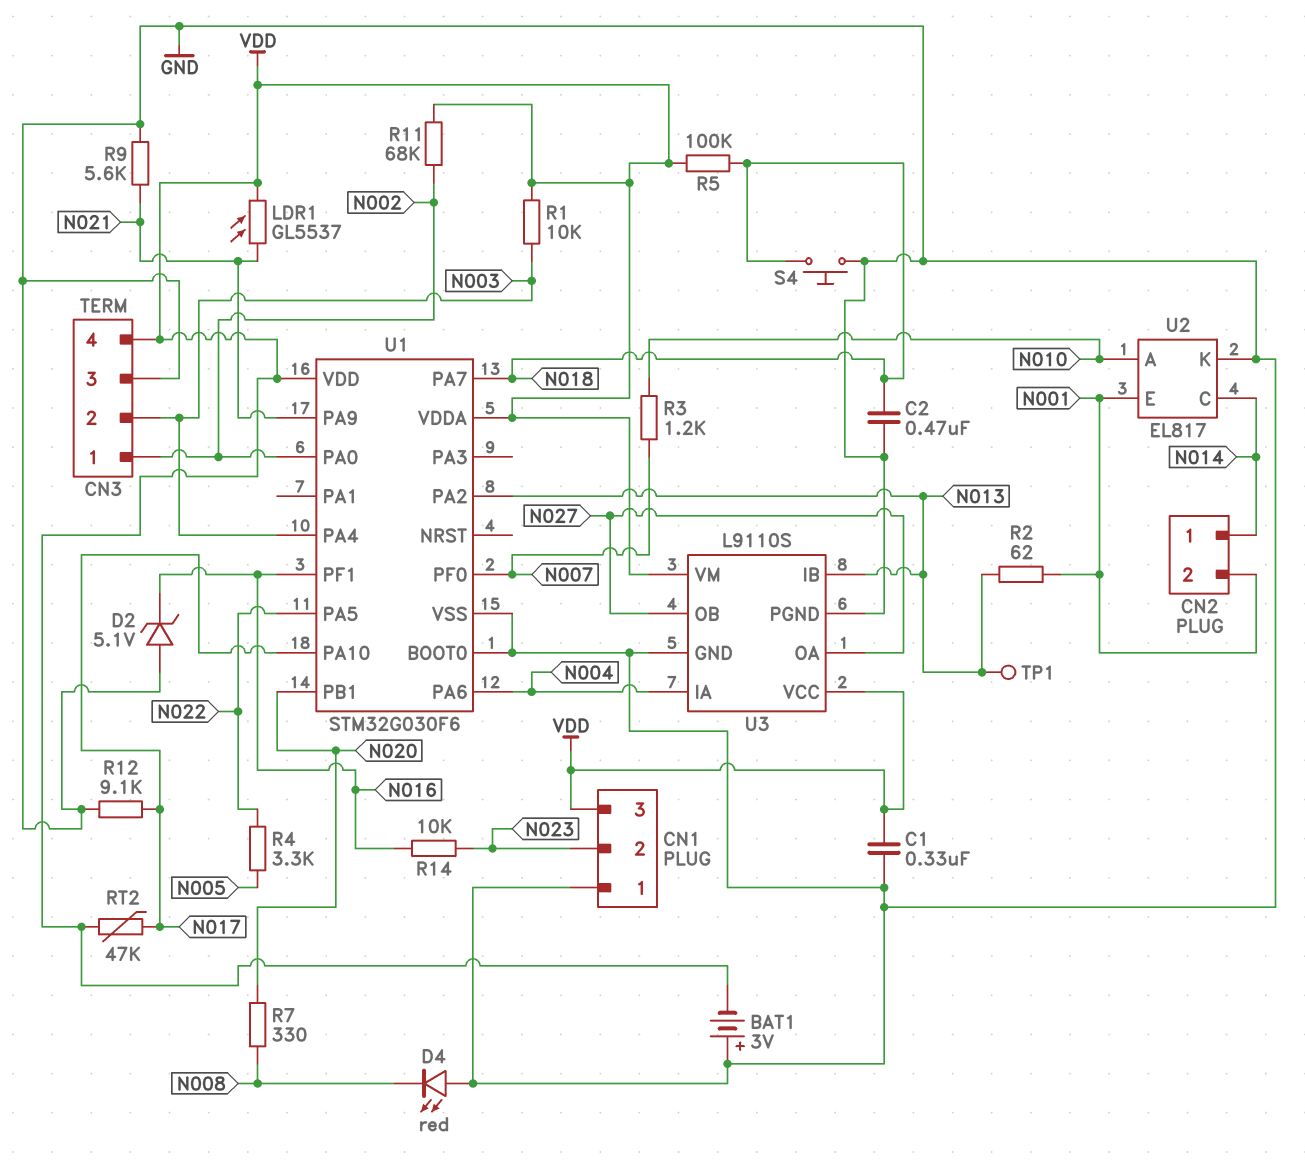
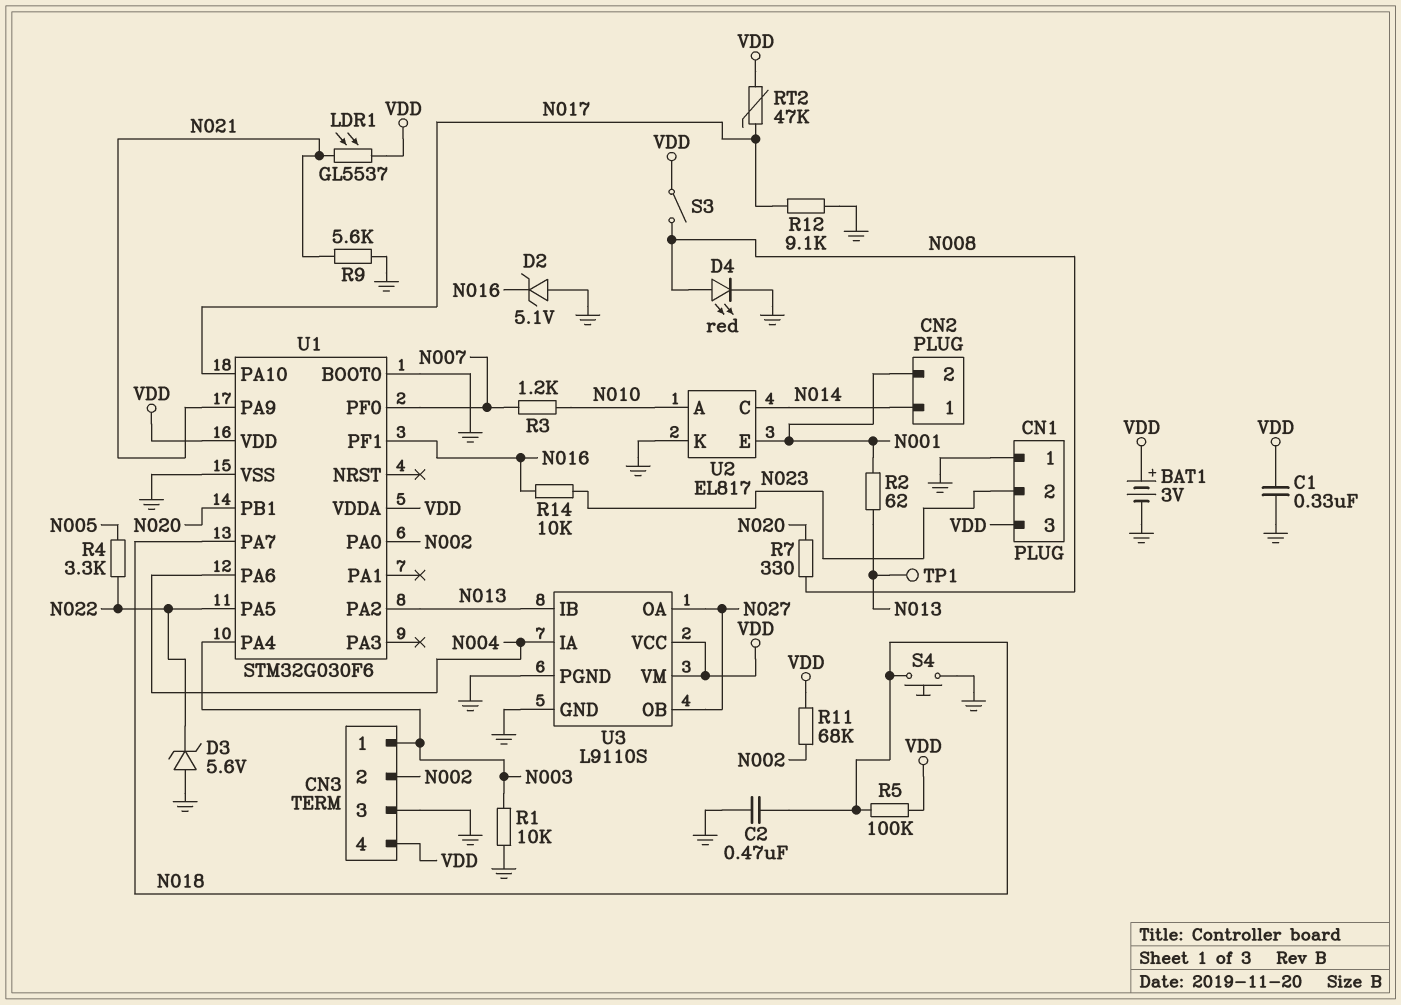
BAT1: 3V (plus GND, minus VDD) -> 3V (plus VDD, minus GND)
CN3 pin 1: N002 -> N003
CN3 pin 2: N003 -> N002
D3: none -> zener 5.6V (A GND, K N022)
D4: LED red (A GND, K N008) -> LED red (A N008, K GND)
R1: 10k (N003, VDD) -> 10k (GND, N003)
S3: none -> switch (N008, VDD)

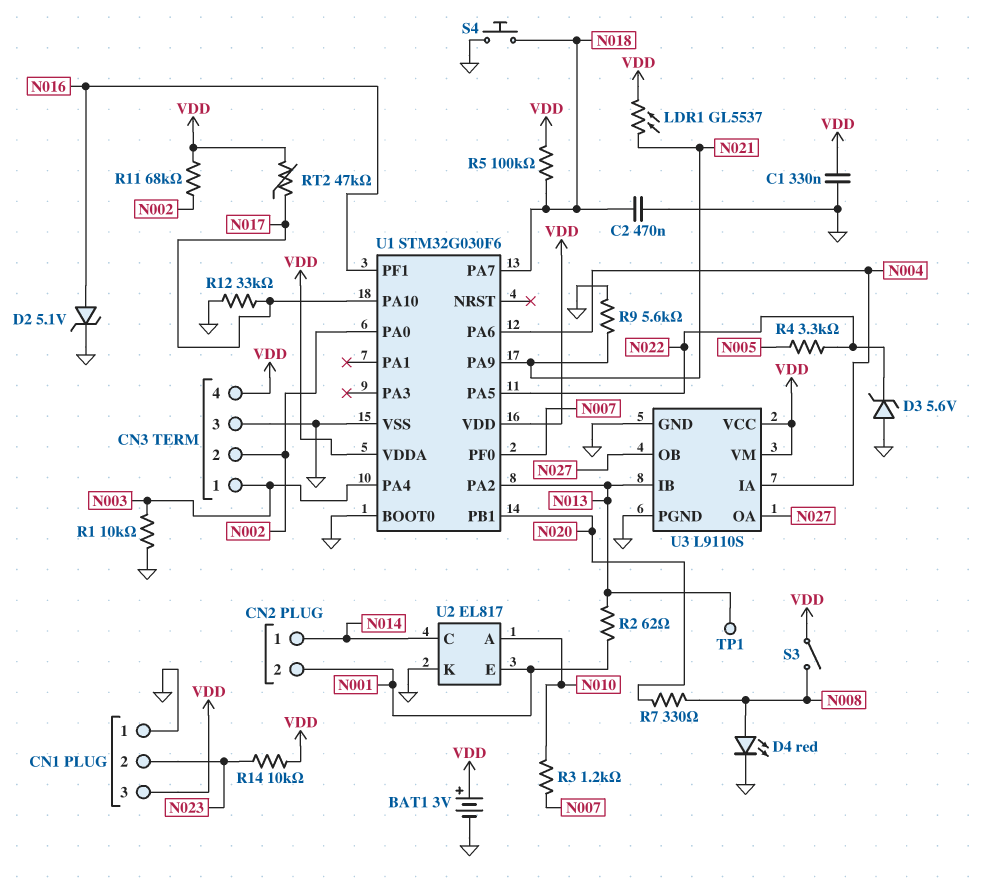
D2: zener 5.1V (A GND, K N016) -> zener 5.1V (A N016, K GND)
R12: 9.1k (GND, N017) -> 33k (GND, N017)
R14: 10k (N016, N023) -> 10k (N023, VDD)

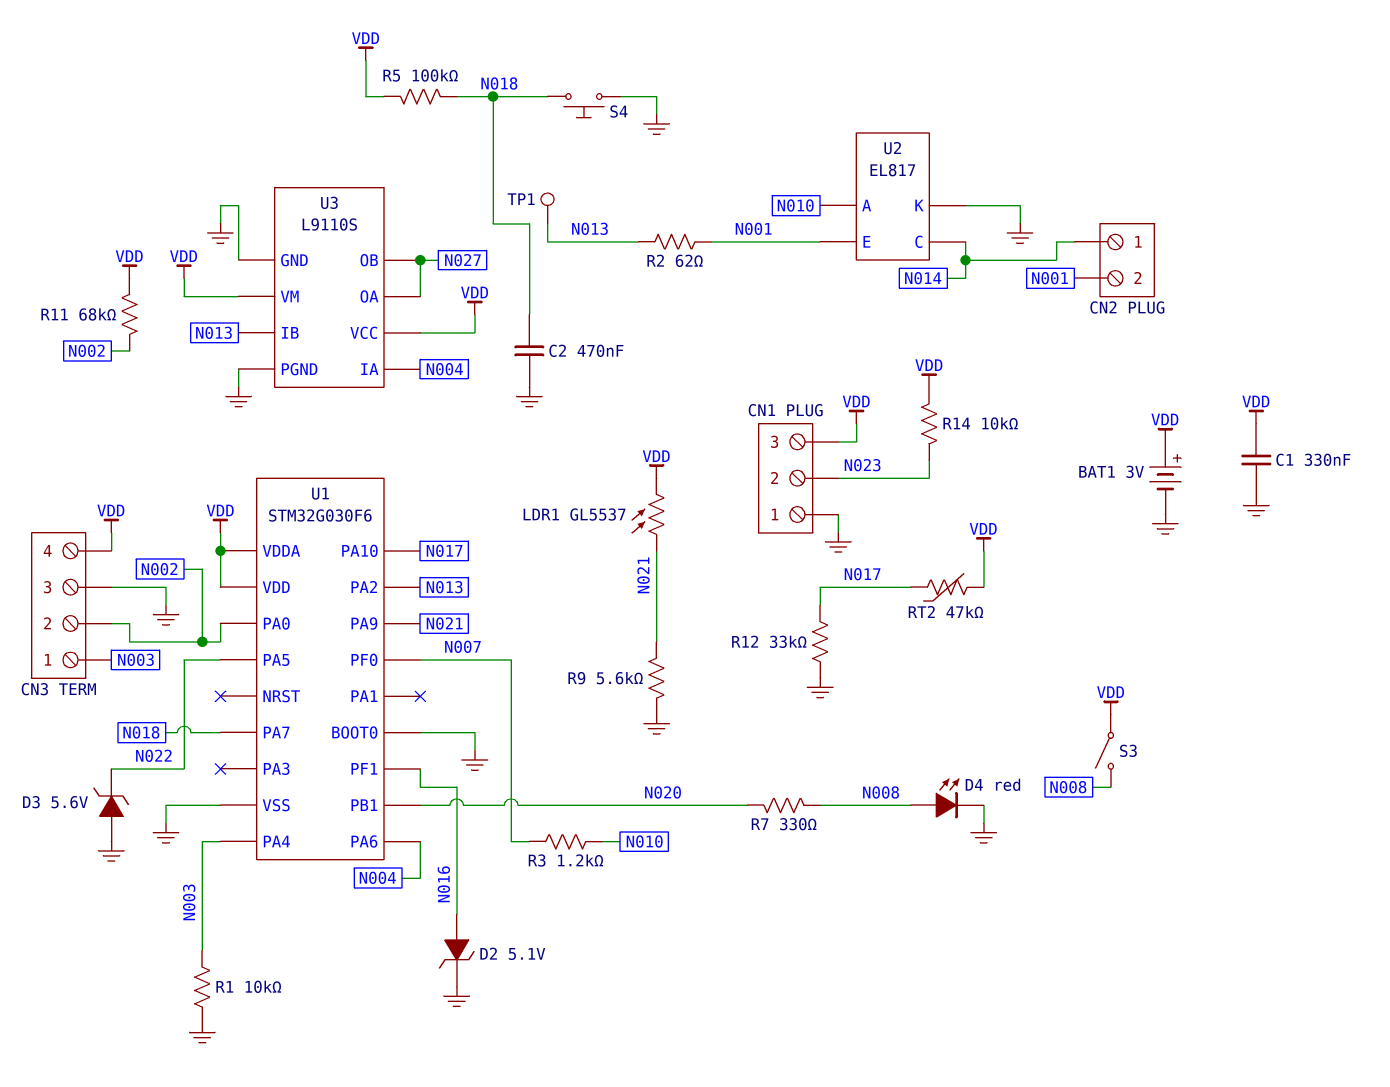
R4: 3.3k (N005, N022) -> none

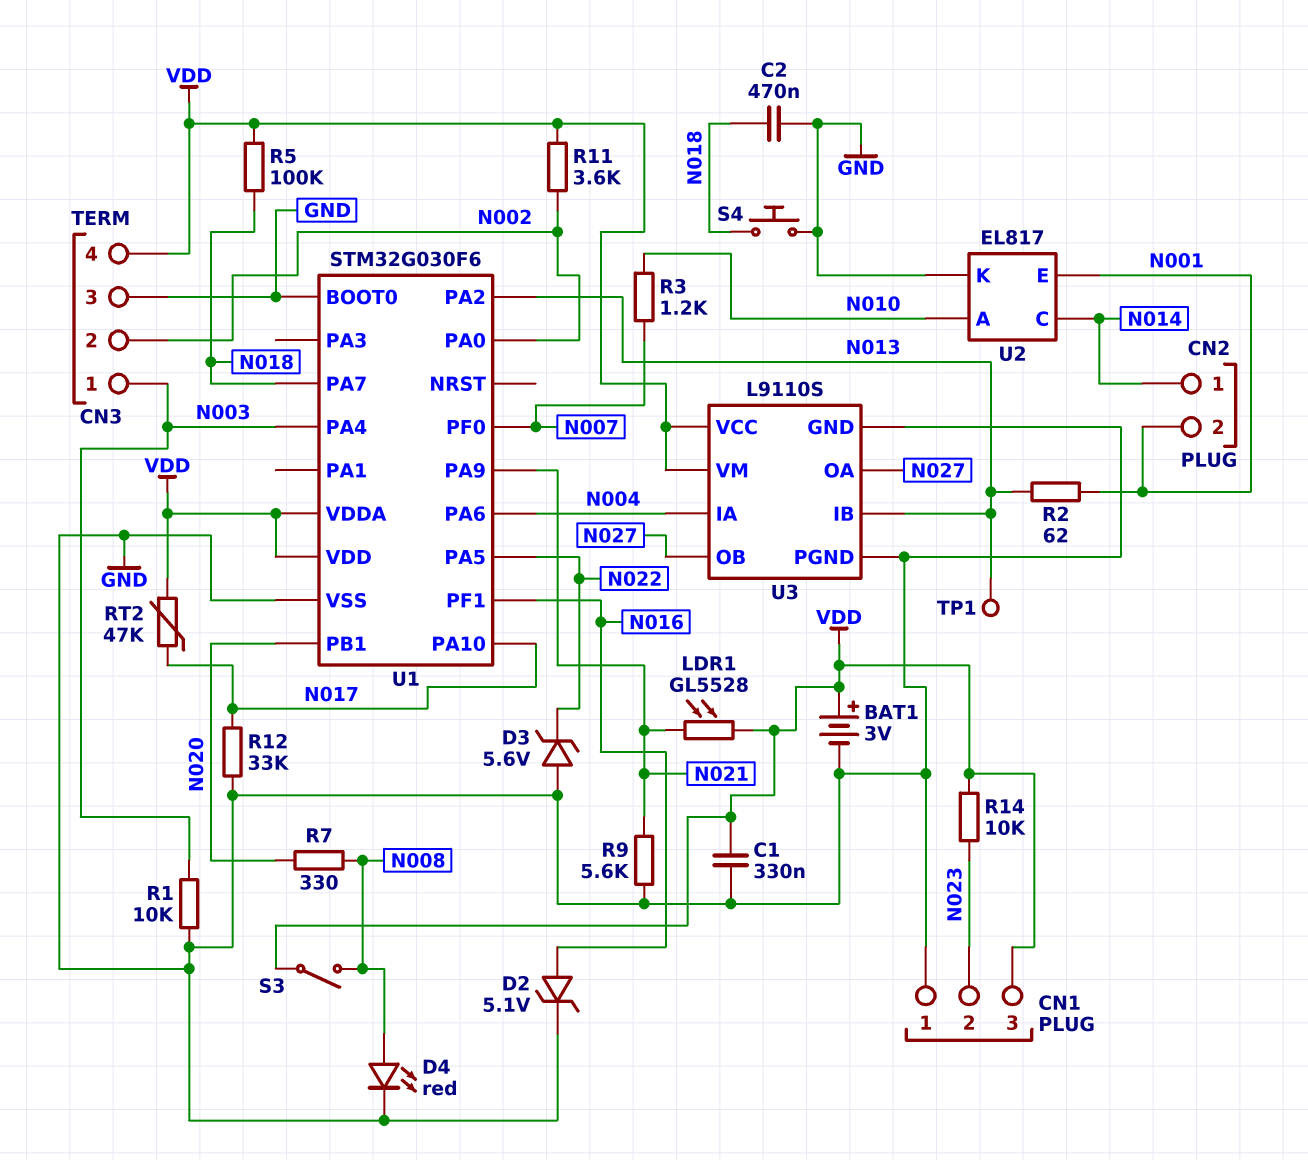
LDR1: GL5537 (N021, VDD) -> GL5528 (N021, VDD)
R11: 68k (N002, VDD) -> 3.6k (N002, VDD)

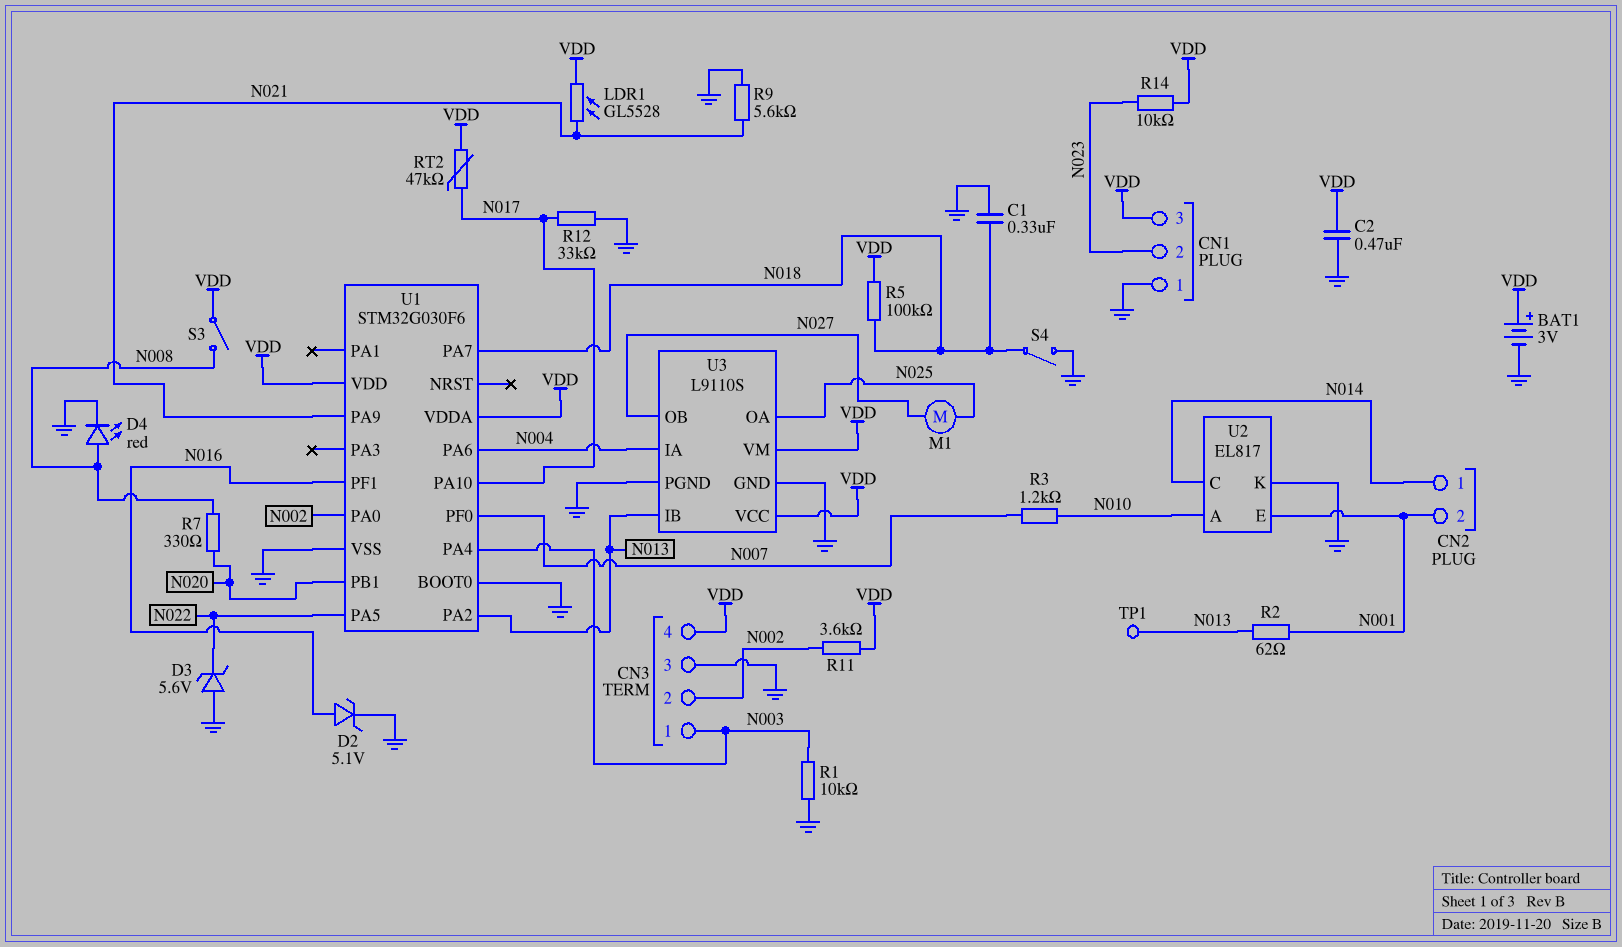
C1: 330nF (GND, VDD) -> 330nF (GND, N018)
C2: 470nF (GND, N018) -> 470nF (GND, VDD)
M1: none -> motor (N025, N027)
S4: button (GND, N018) -> switch (GND, N018)
U3 pin OA: N027 -> N025

